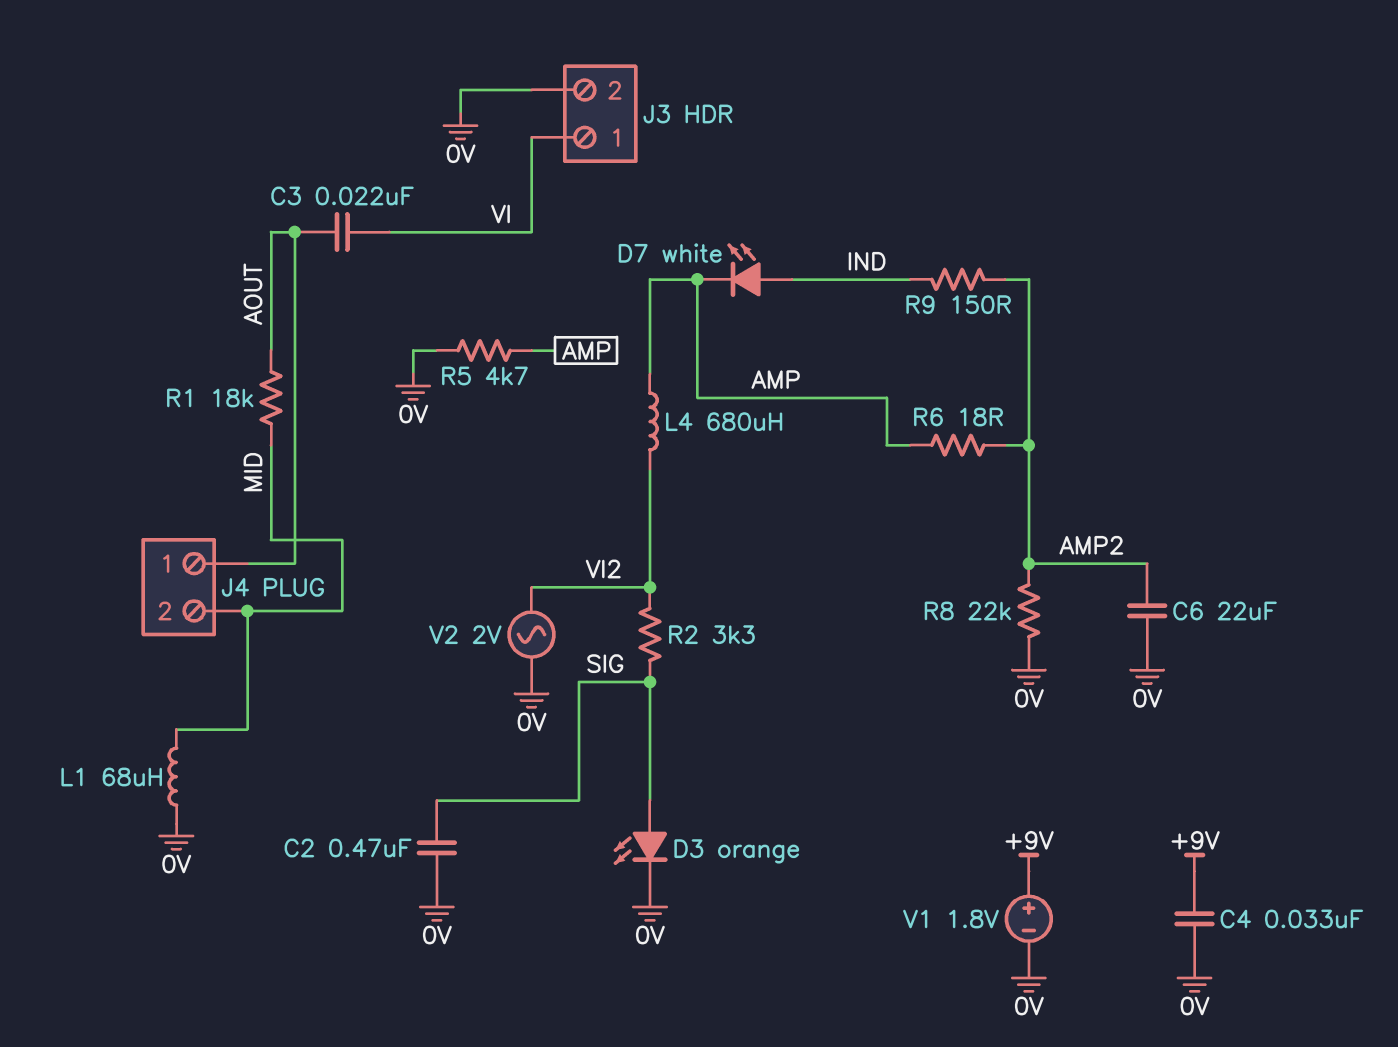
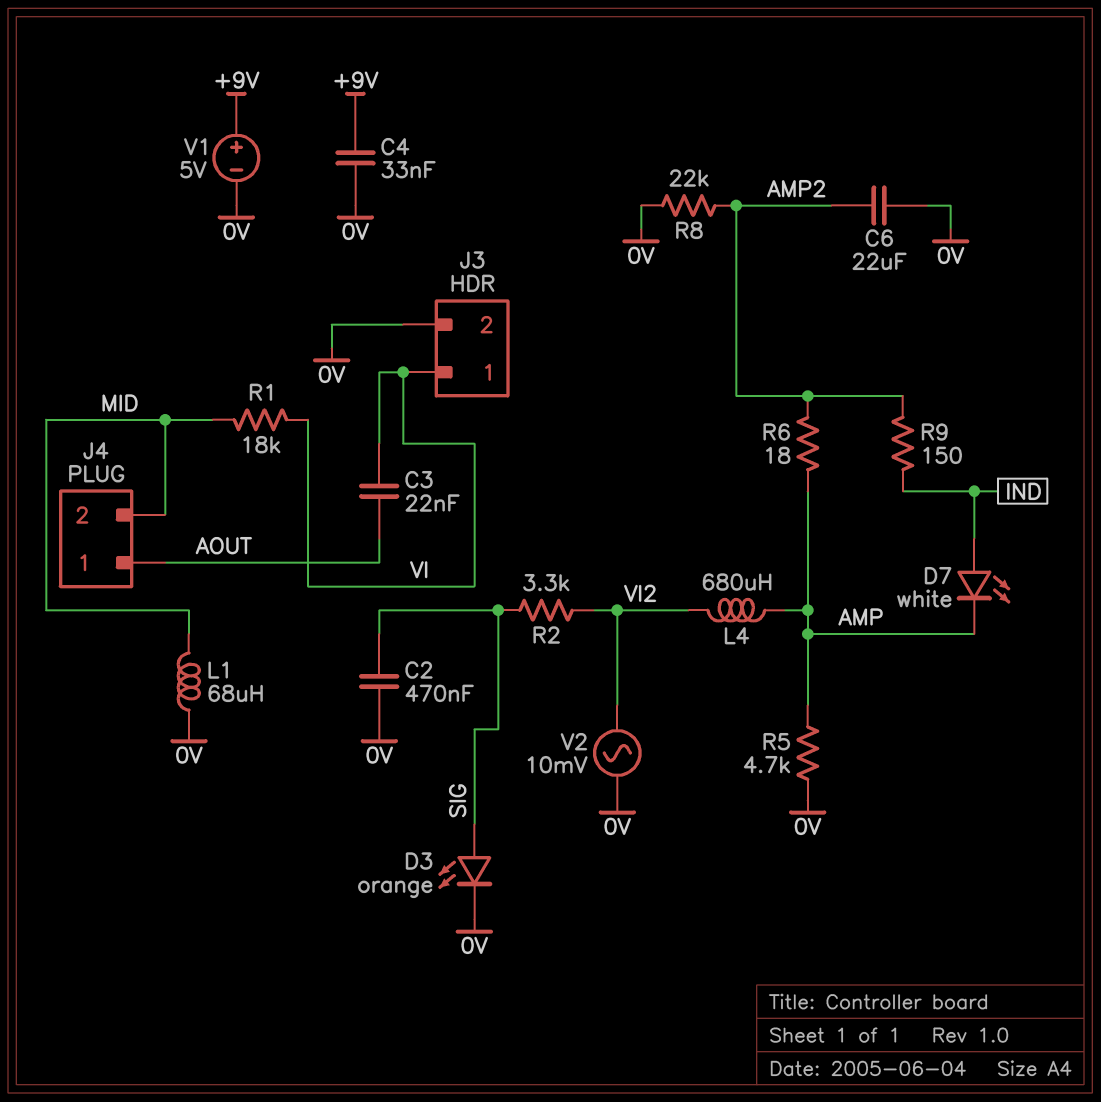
R1: 18k (AOUT, MID) -> 18k (MID, VI)
V1: 1.8V (plus +9V, minus 0V) -> 5V (plus +9V, minus 0V)
V2: AC 2V (0V, VI2) -> AC 10mV (0V, VI2)

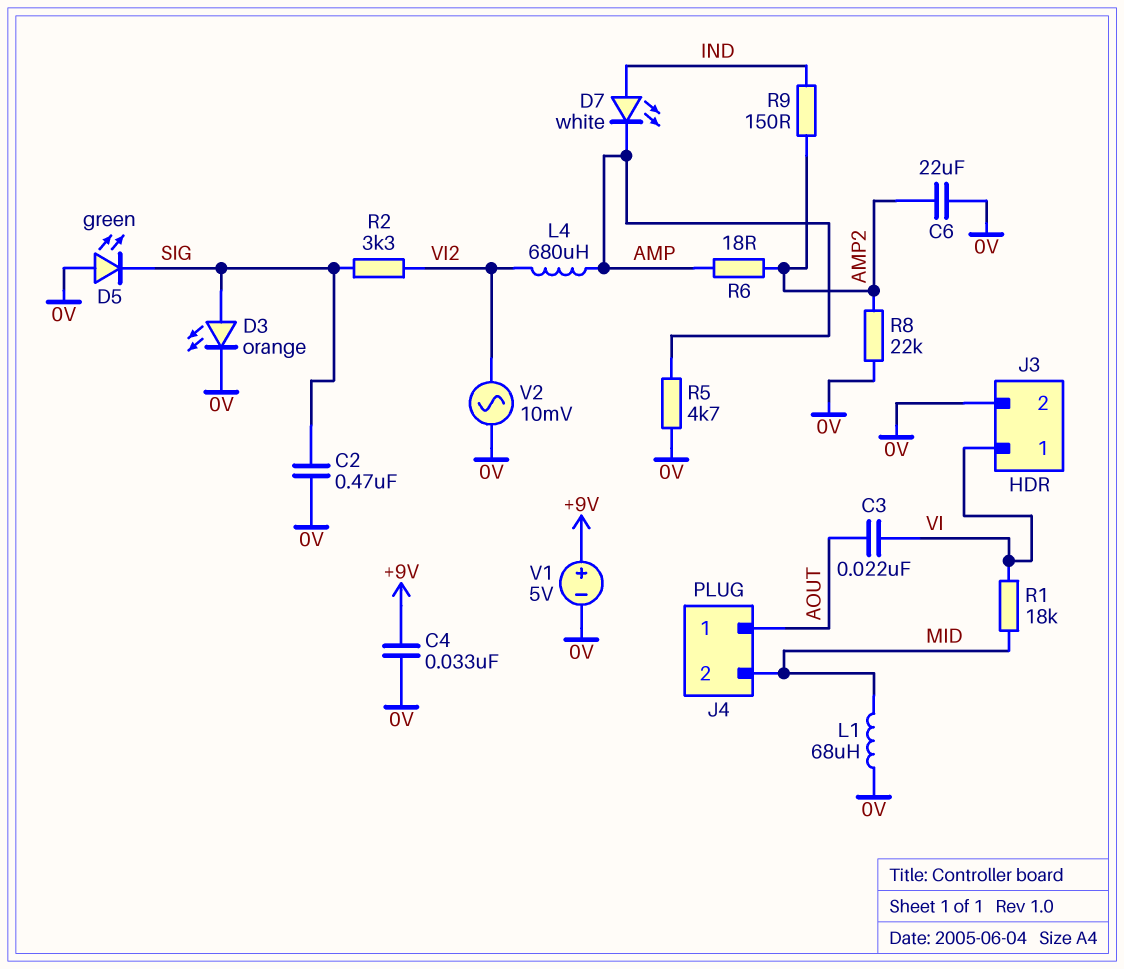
D5: none -> LED green (A 0V, K SIG)

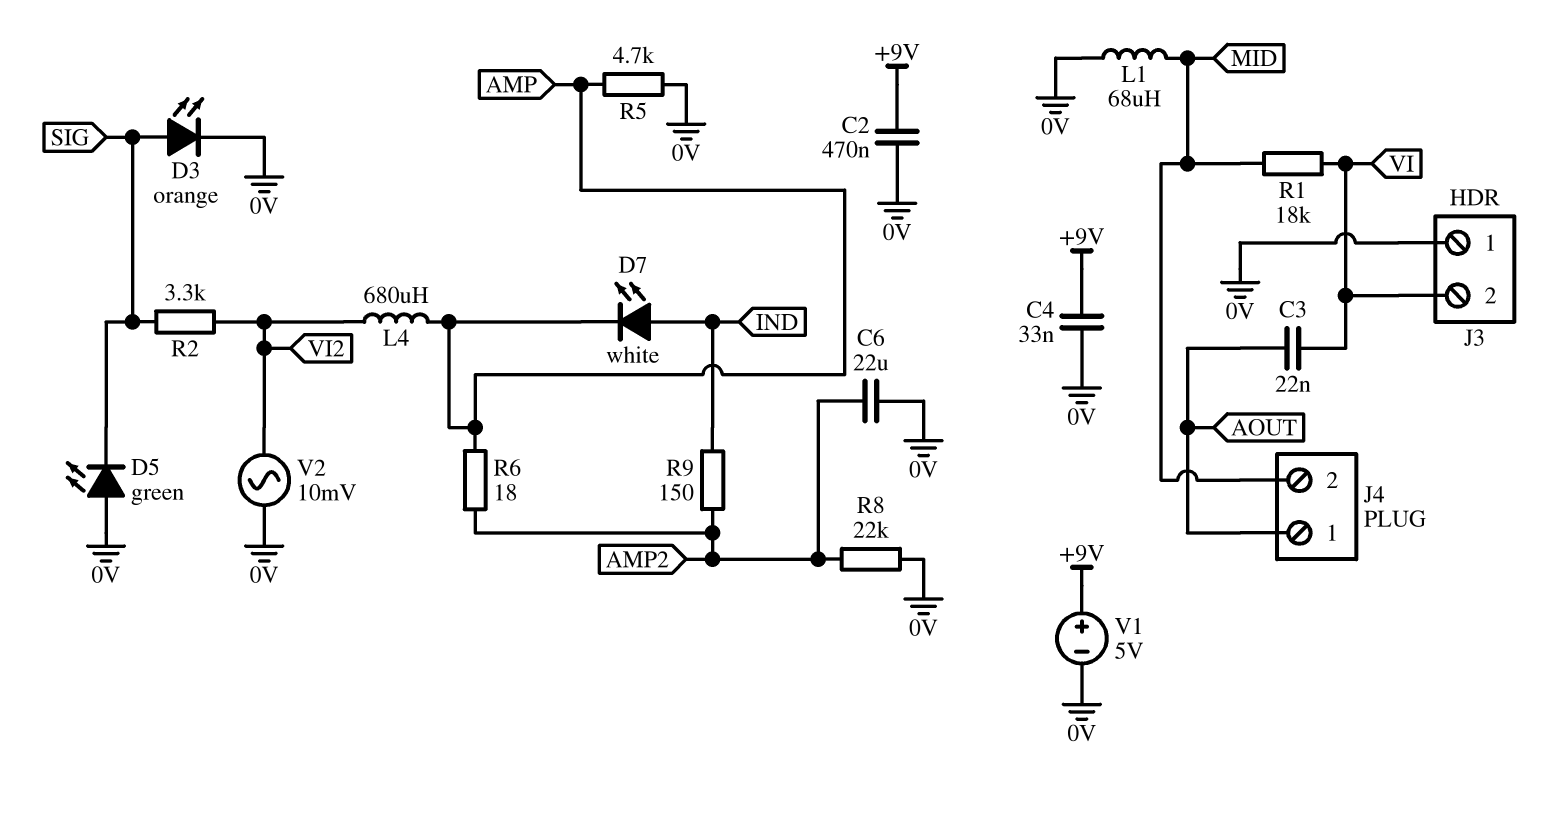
C2: 470nF (0V, SIG) -> 470nF (+9V, 0V)
J3 pin 1: VI -> 0V
J3 pin 2: 0V -> VI

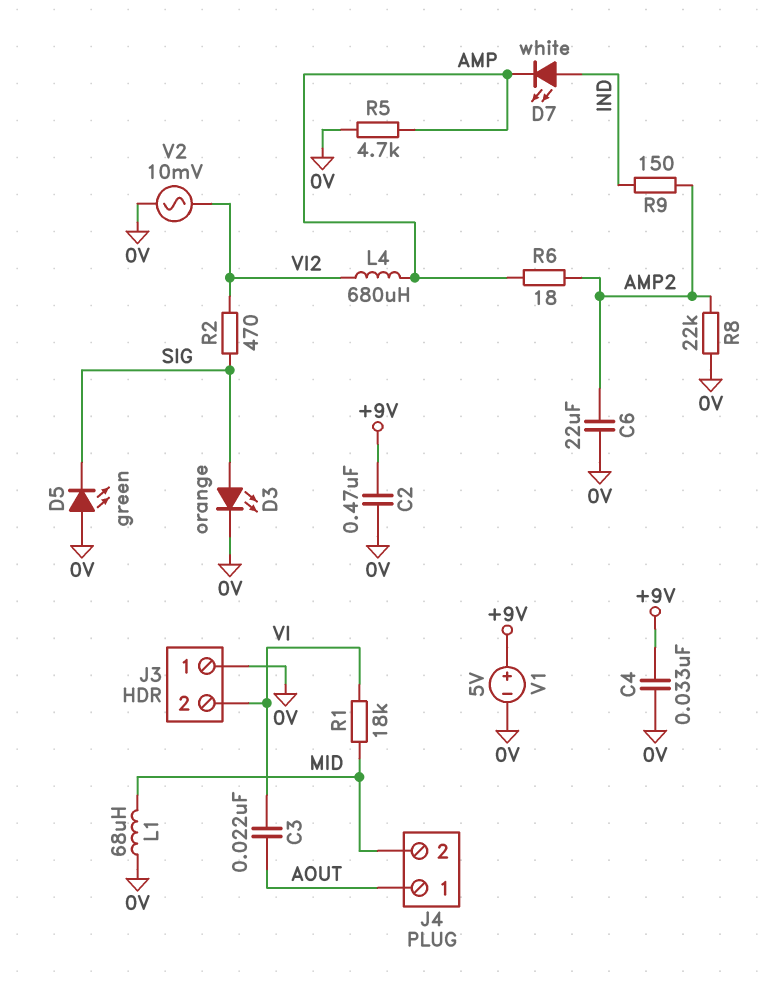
R2: 3.3k (SIG, VI2) -> 470 (SIG, VI2)

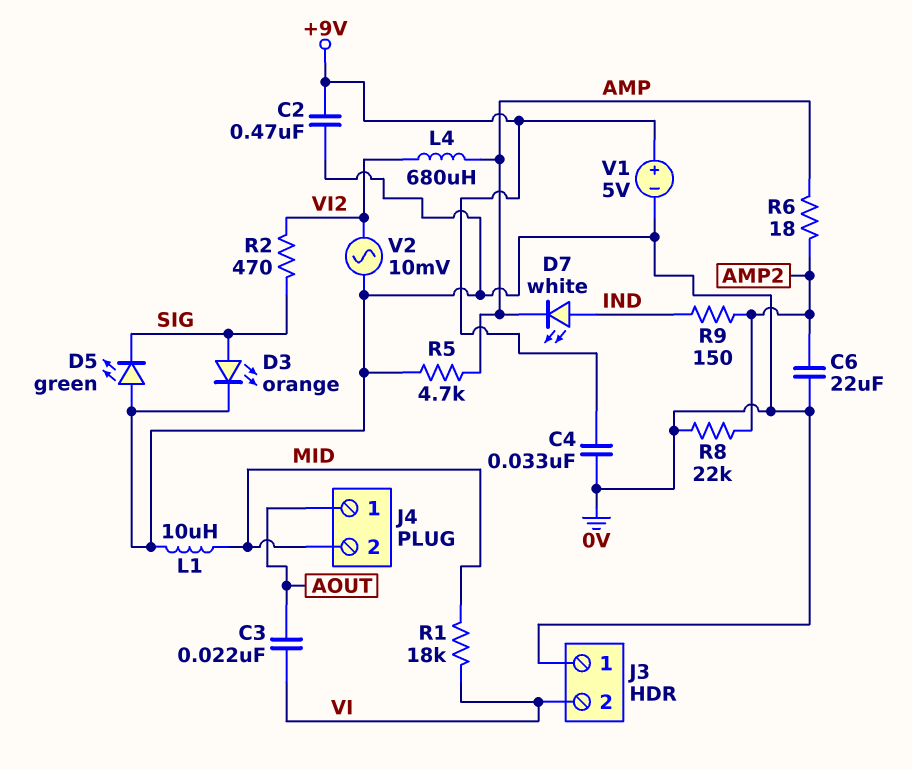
L1: 68uH (0V, MID) -> 10uH (0V, MID)

